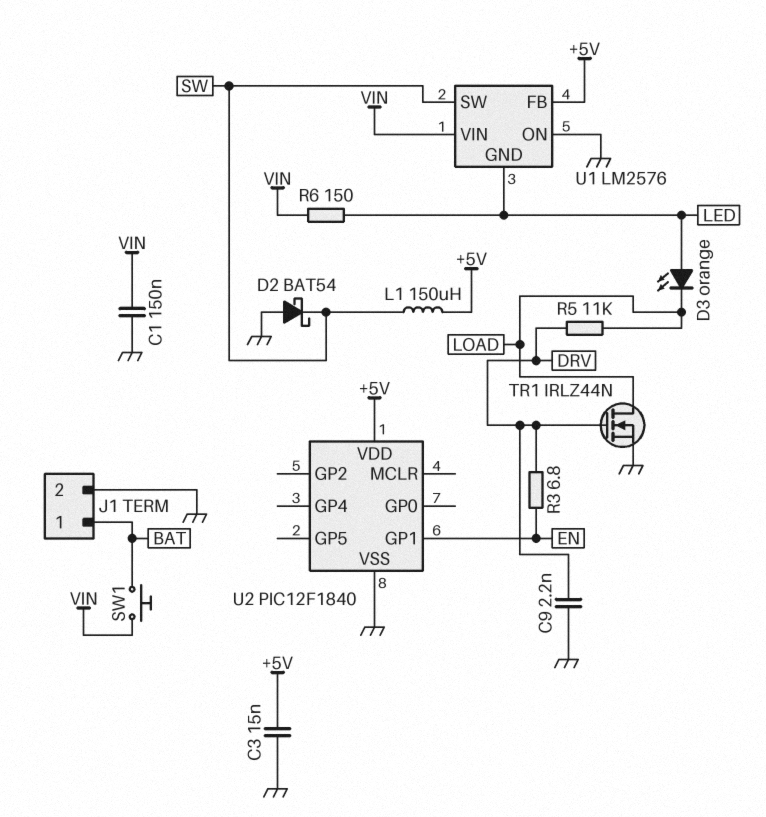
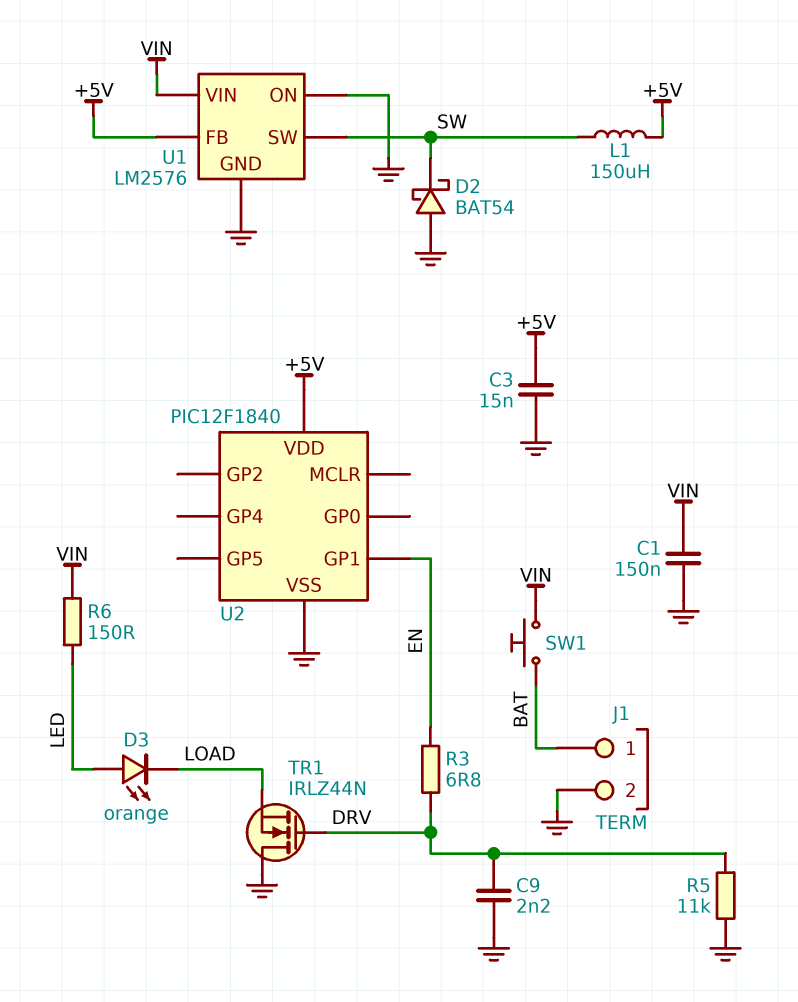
R5: 11k (DRV, LOAD) -> 11k (DRV, GND)
TR1: NMOS IRLZ44N (G DRV, D LOAD, S GND) -> NMOS IRLZ44N (G DRV, D GND, S LOAD)
U1 pin GND: LED -> GND

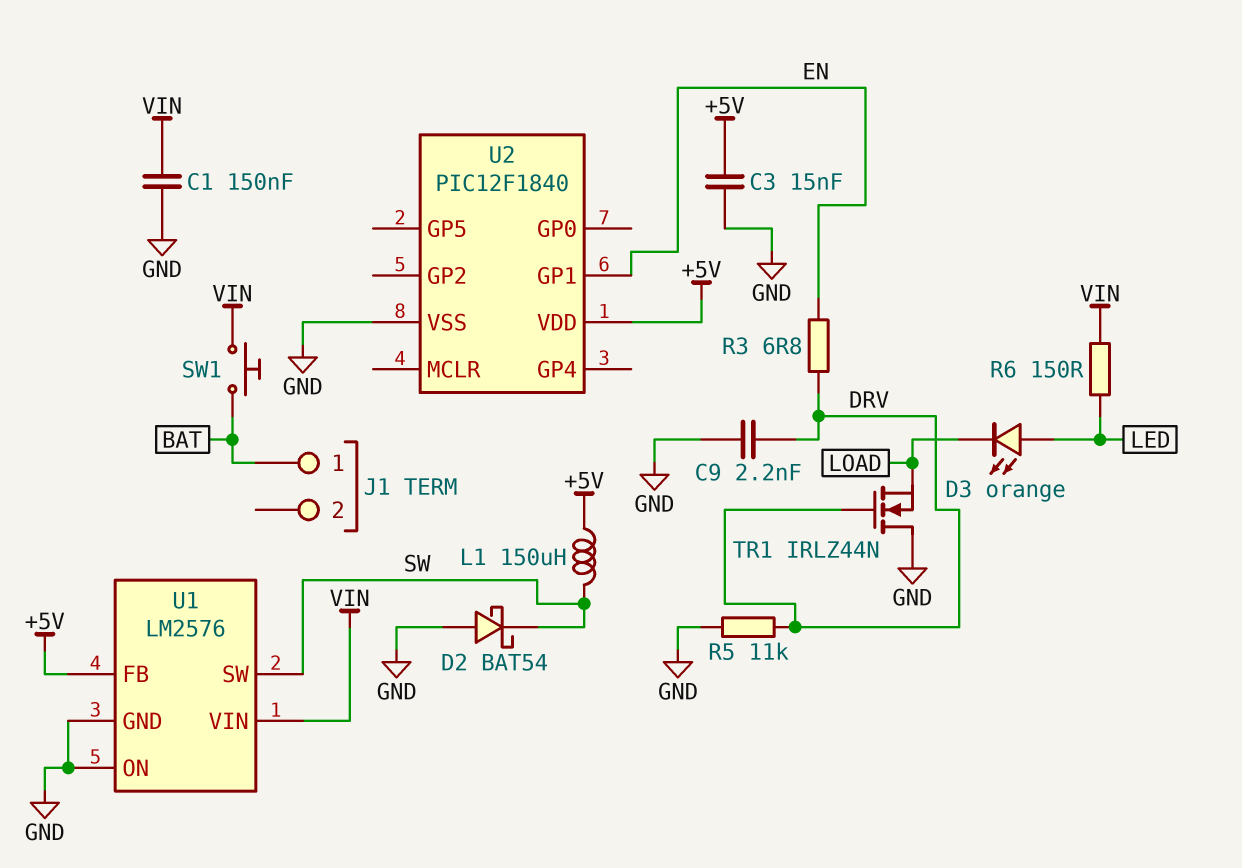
J1 pin 2: GND -> none

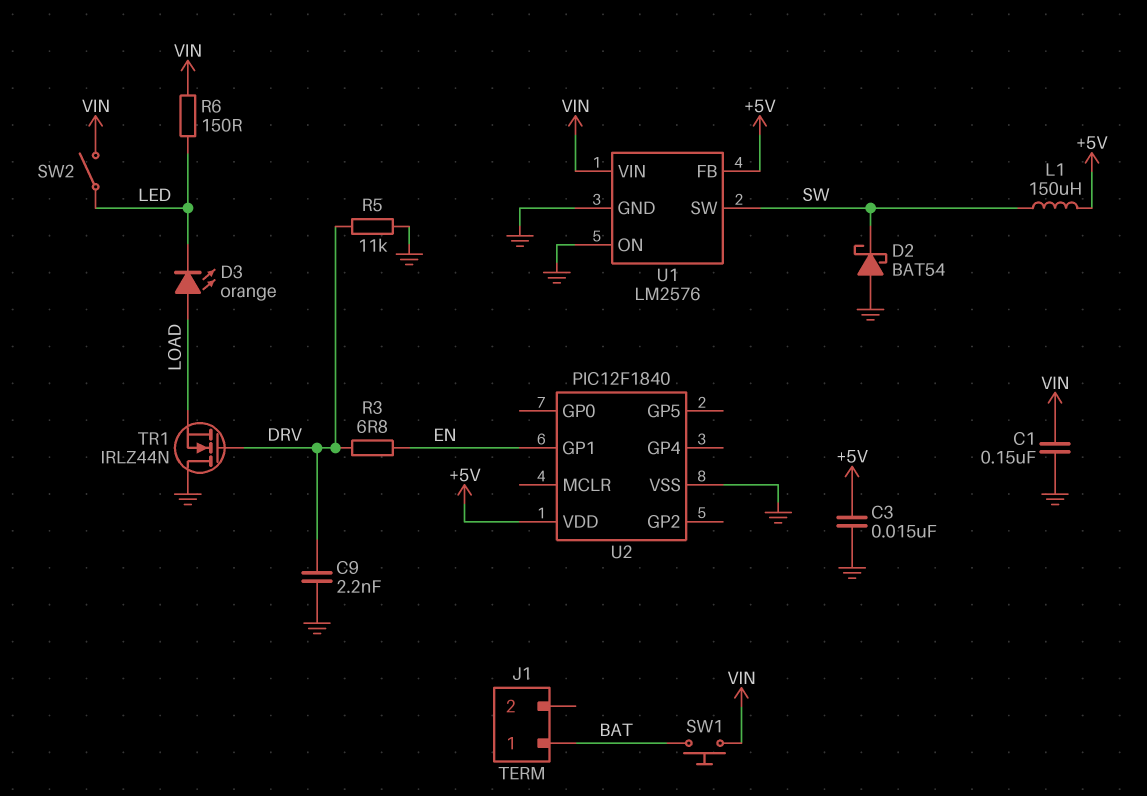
D3: LED orange (A LED, K LOAD) -> LED orange (A LOAD, K LED)
SW2: none -> switch (LED, VIN)

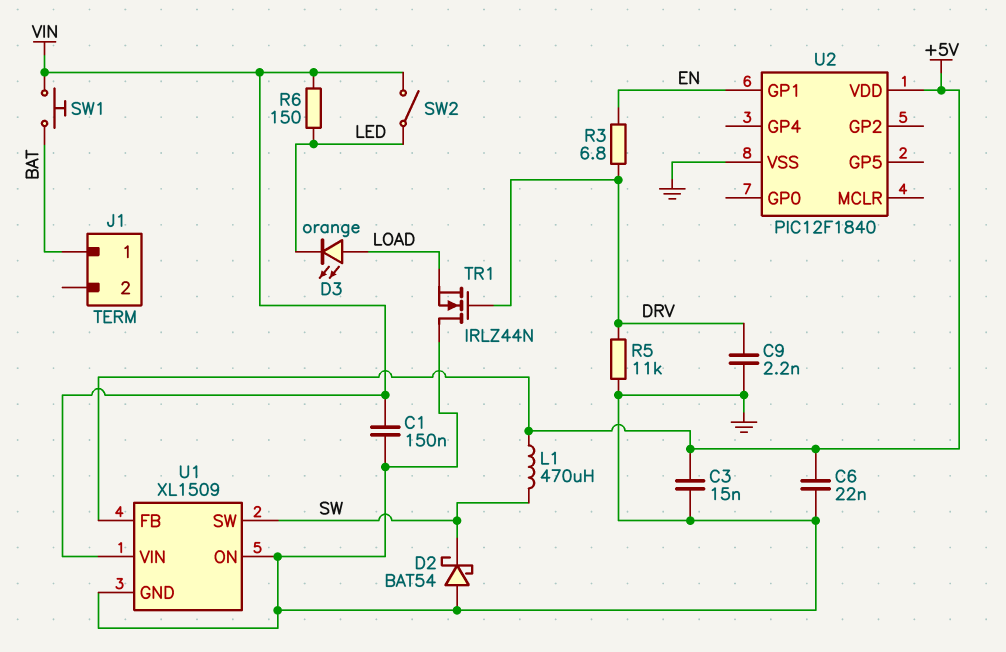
C6: none -> 22nF (+5V, GND)
L1: 150uH (+5V, SW) -> 470uH (+5V, SW)
U1: LM2576 -> XL1509

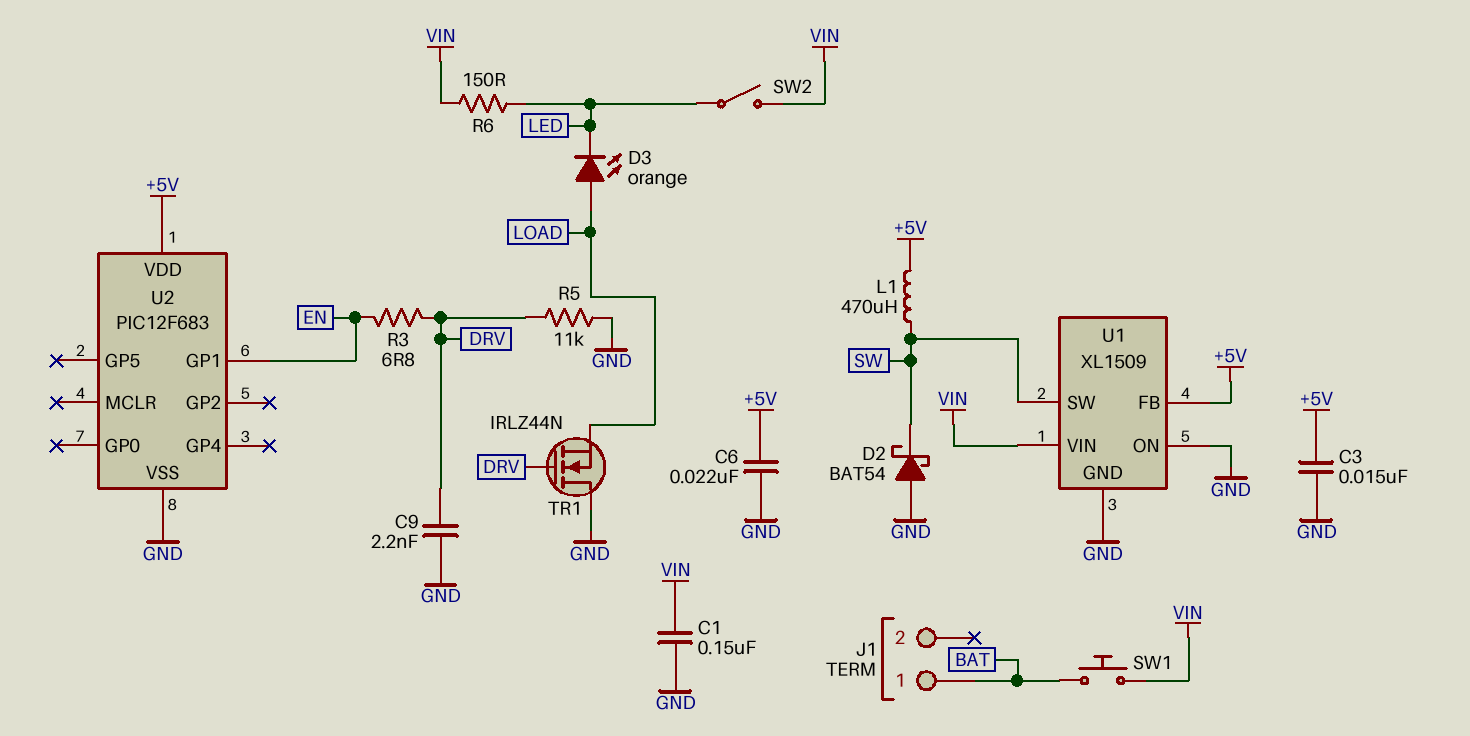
U2: PIC12F1840 -> PIC12F683

